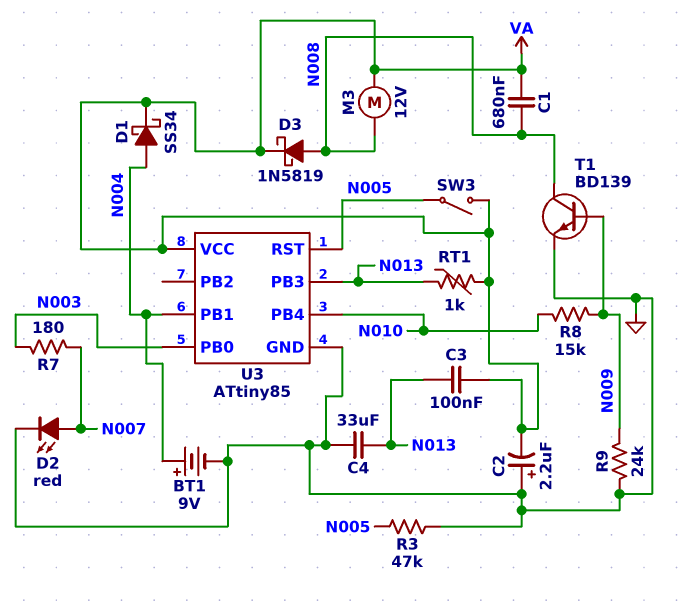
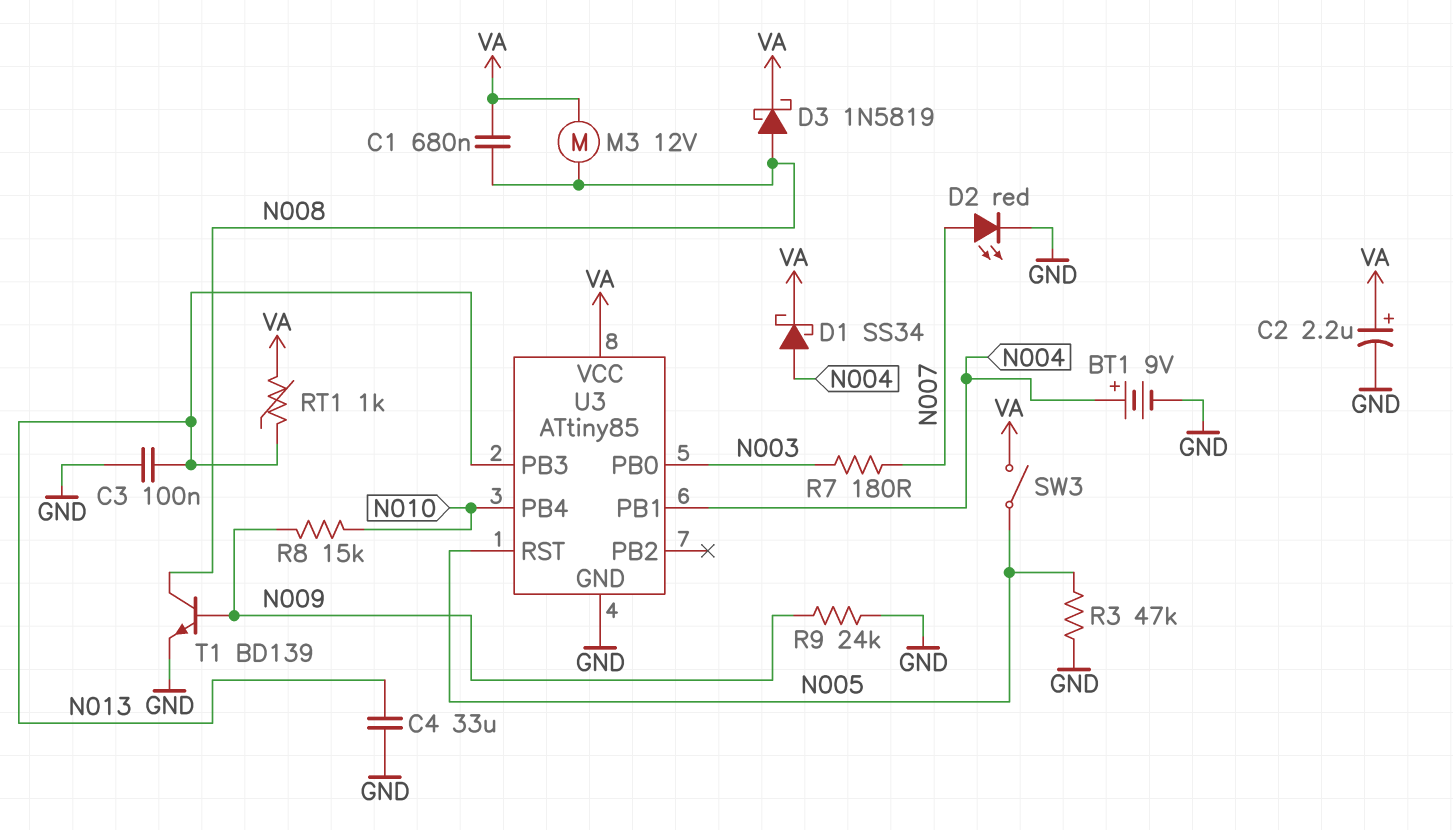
C2: 2.2uF (plus GND, minus VA) -> 2.2uF (plus VA, minus GND)
C3: 100nF (N013, VA) -> 100nF (GND, N013)

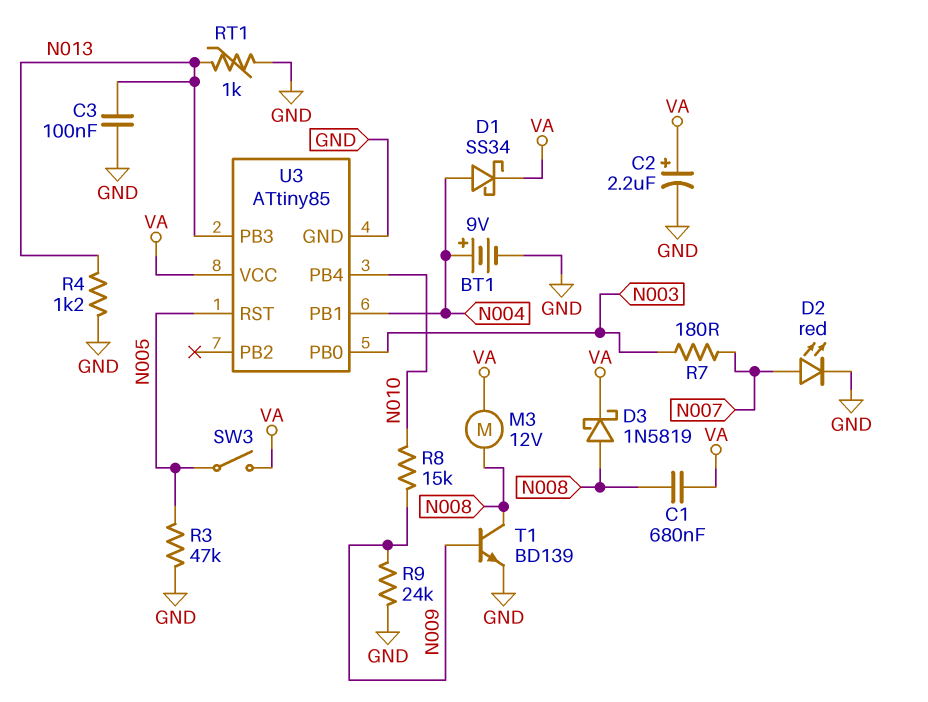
C4: 33uF (GND, N013) -> none
R4: none -> 1.2k (GND, N013)
RT1: 1k (N013, VA) -> 1k (GND, N013)

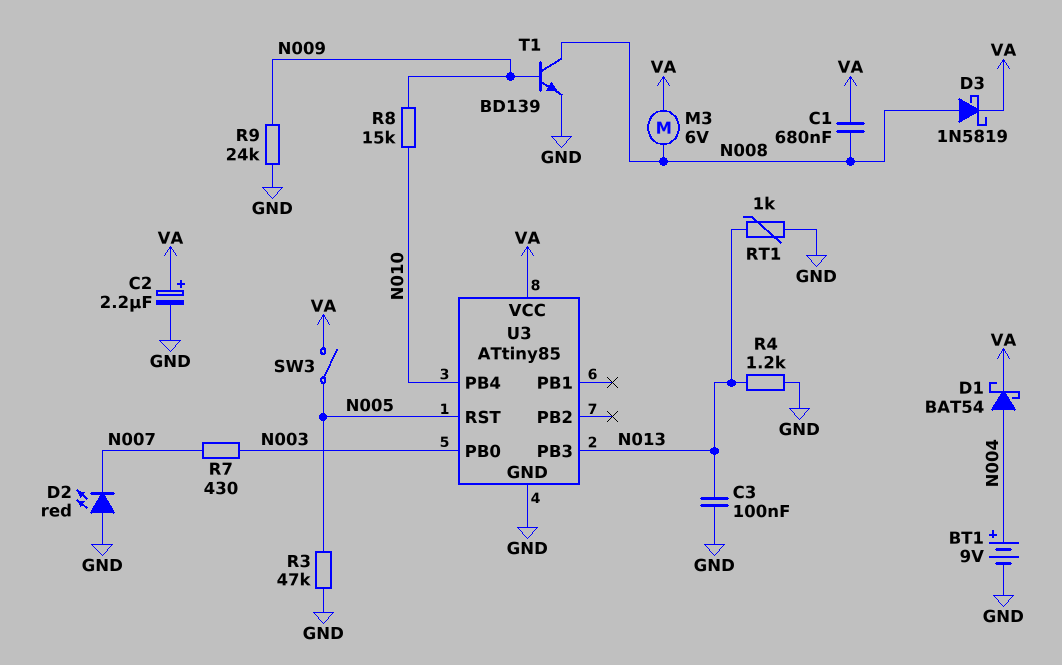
D1: schottky SS34 (A N004, K VA) -> schottky BAT54 (A N004, K VA)
D2: LED red (A N007, K GND) -> LED red (A GND, K N007)
M3: motor 12V (N008, VA) -> motor 6V (N008, VA)
R7: 180 (N003, N007) -> 430 (N003, N007)
U3 pin PB1: N004 -> none

